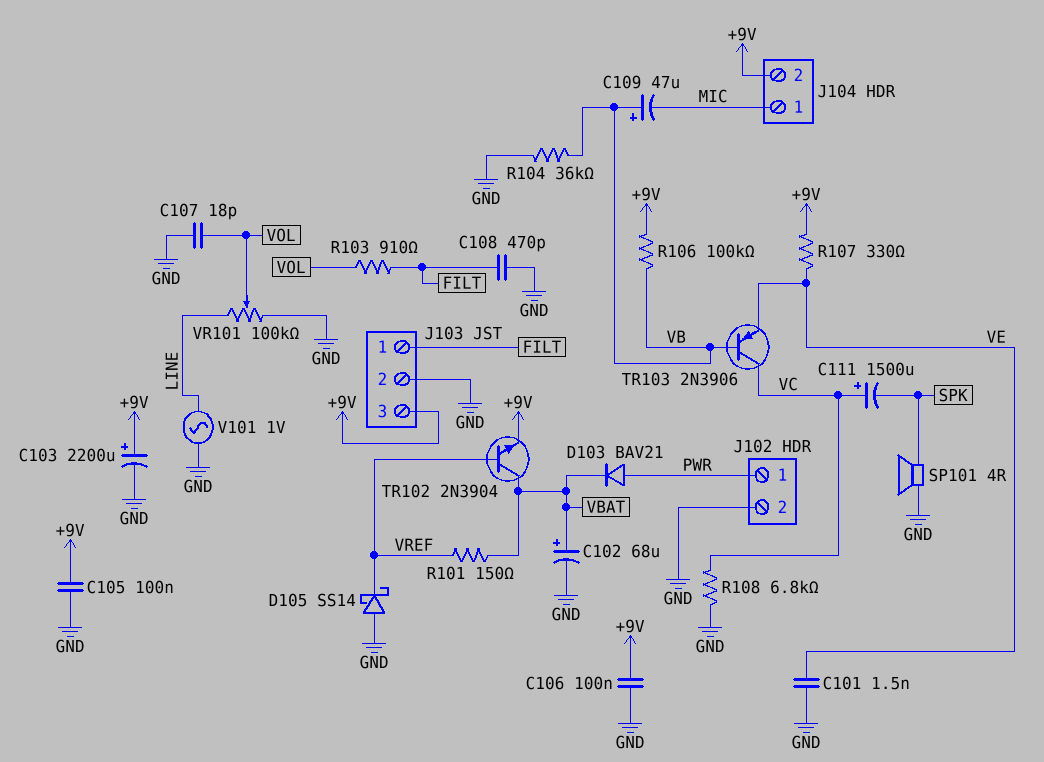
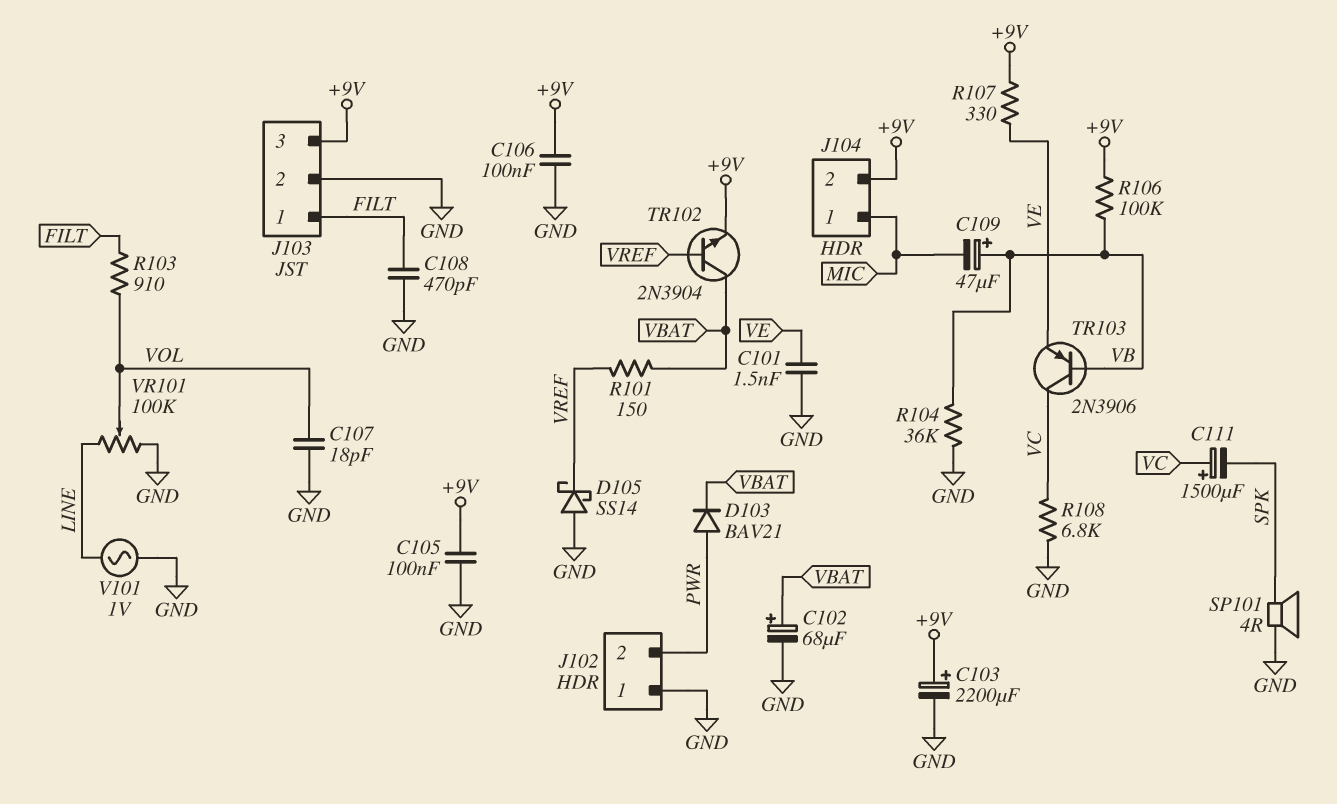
J102 pin 1: PWR -> GND
J102 pin 2: GND -> PWR

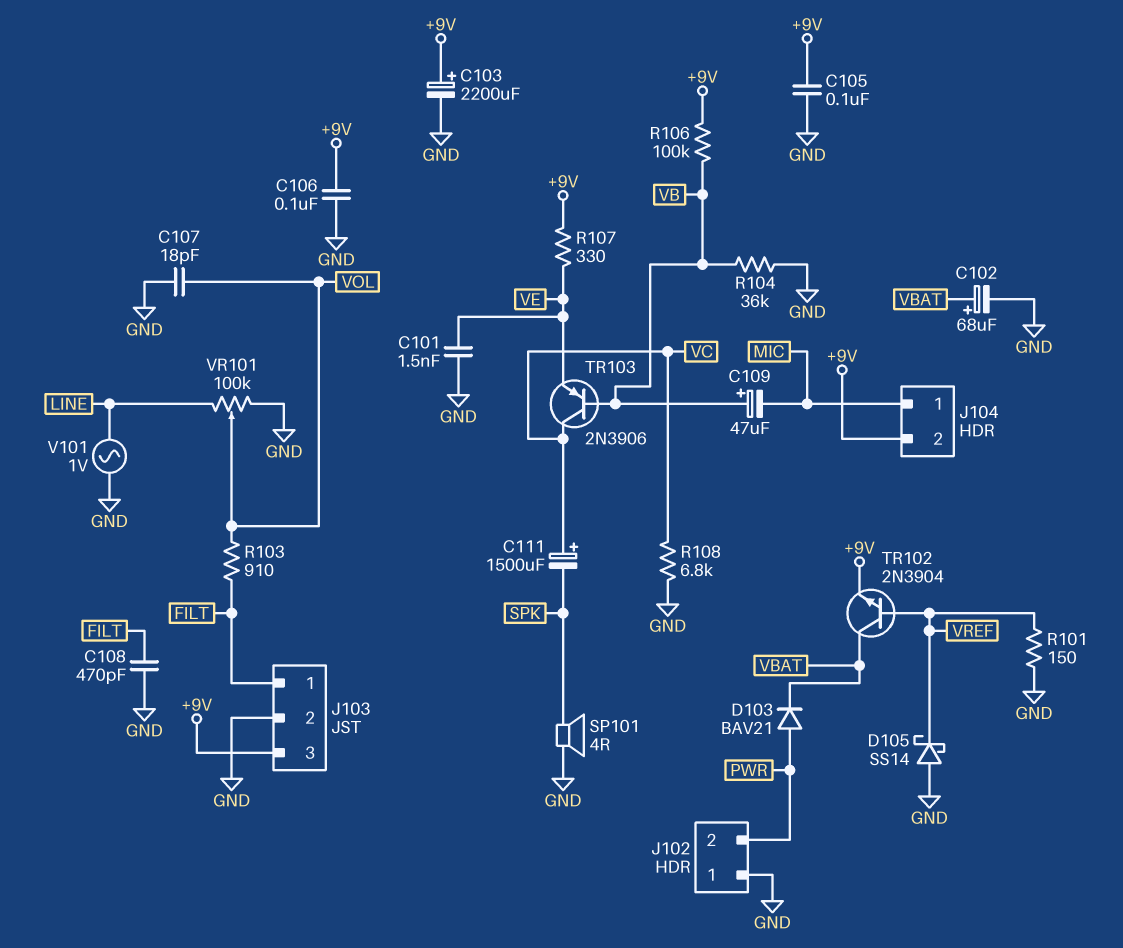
R101: 150 (VBAT, VREF) -> 150 (GND, VREF)

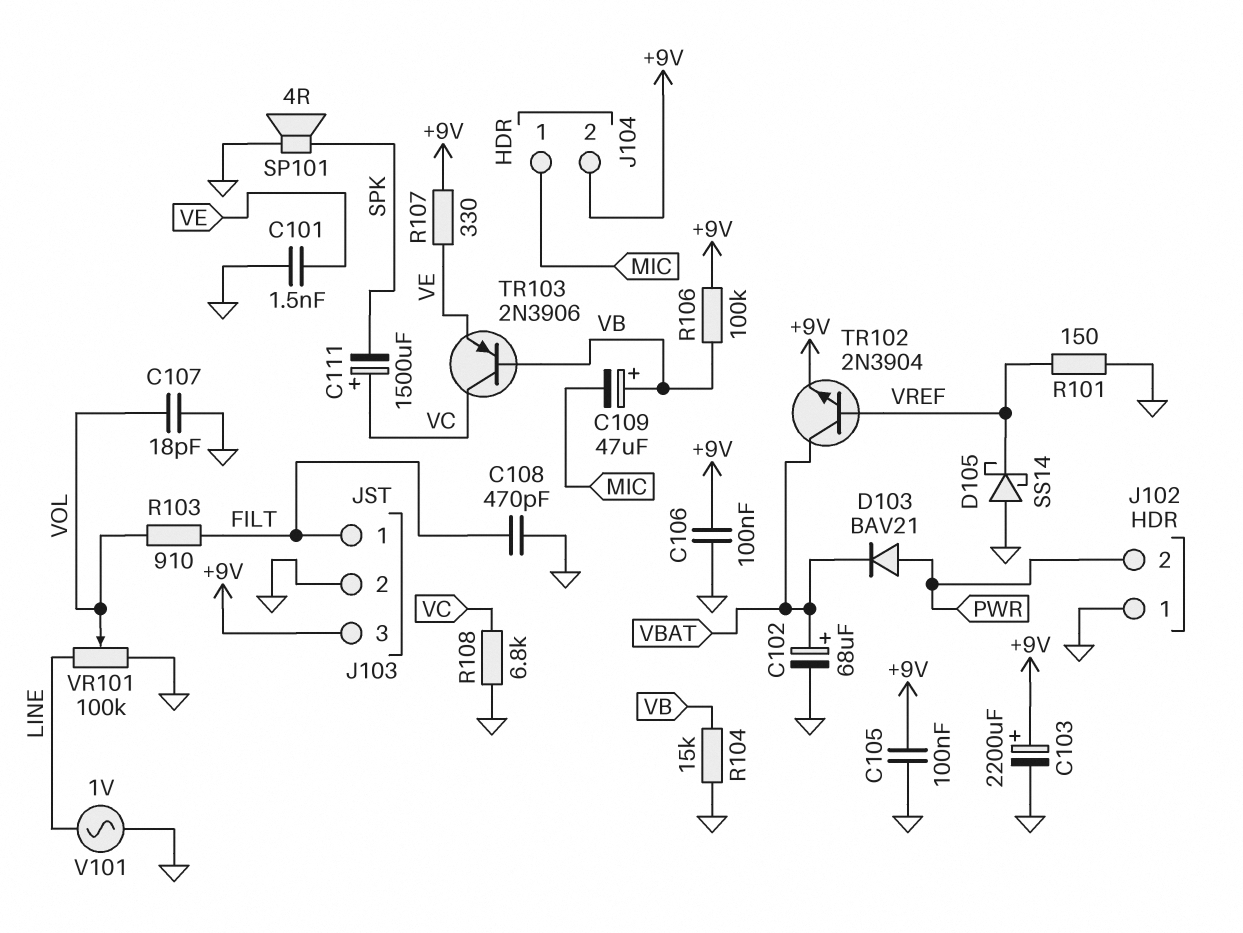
R104: 36k (GND, VB) -> 15k (GND, VB)

